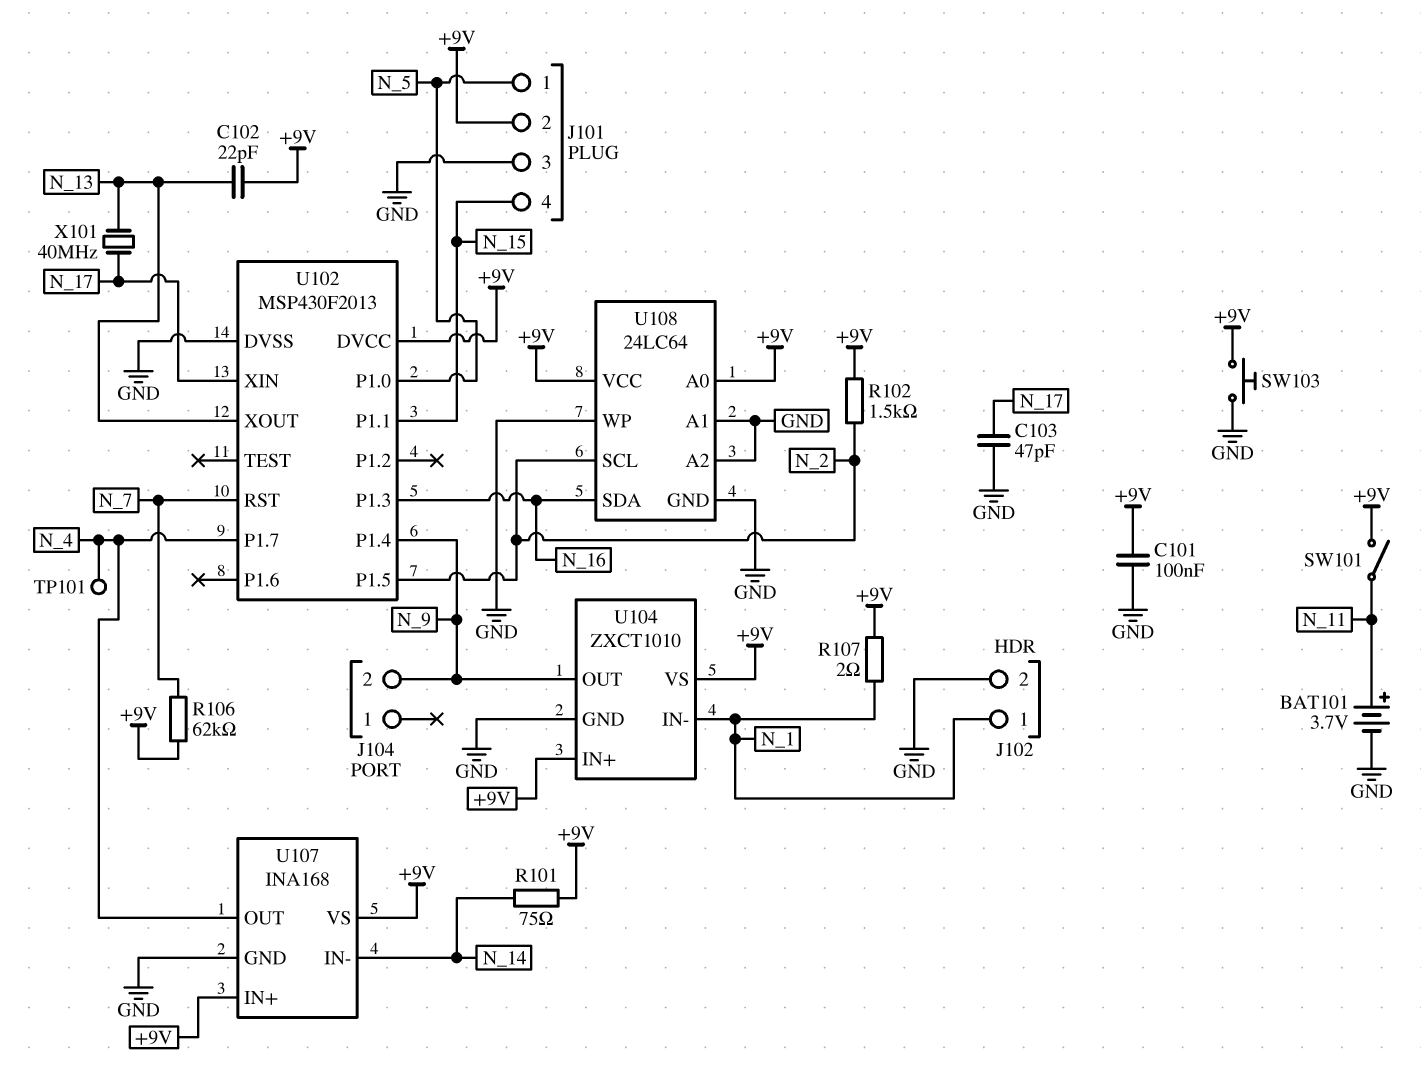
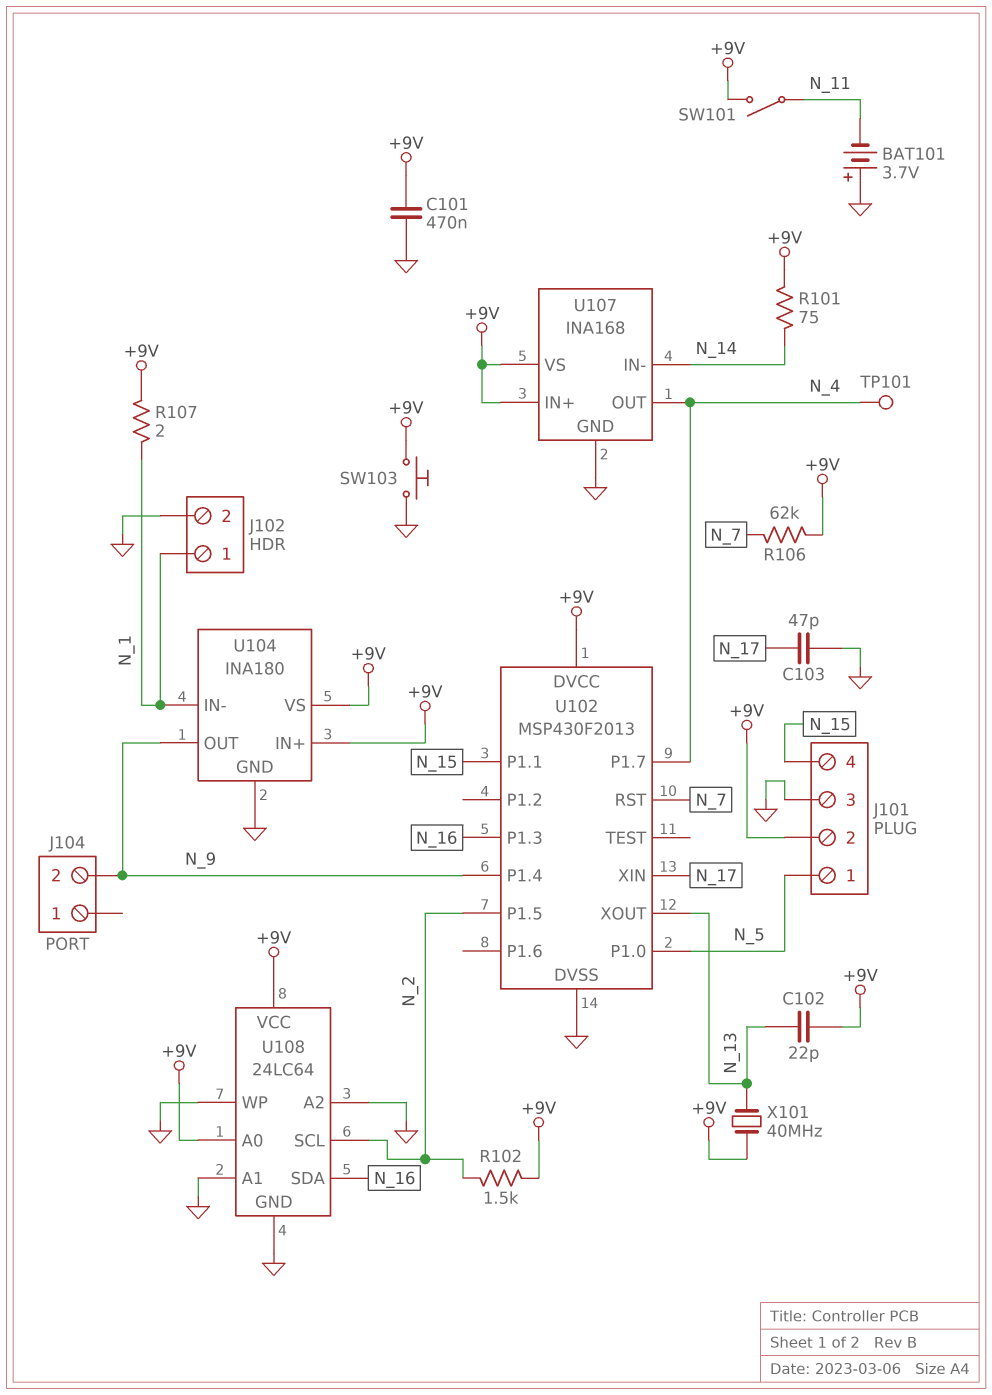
BAT101: 3.7V (plus N_11, minus GND) -> 3.7V (plus GND, minus N_11)
C101: 100nF (+9V, GND) -> 470nF (+9V, GND)
U104: ZXCT1010 -> INA180
X101: 40MHz (N_13, N_17) -> 40MHz (+9V, N_13)

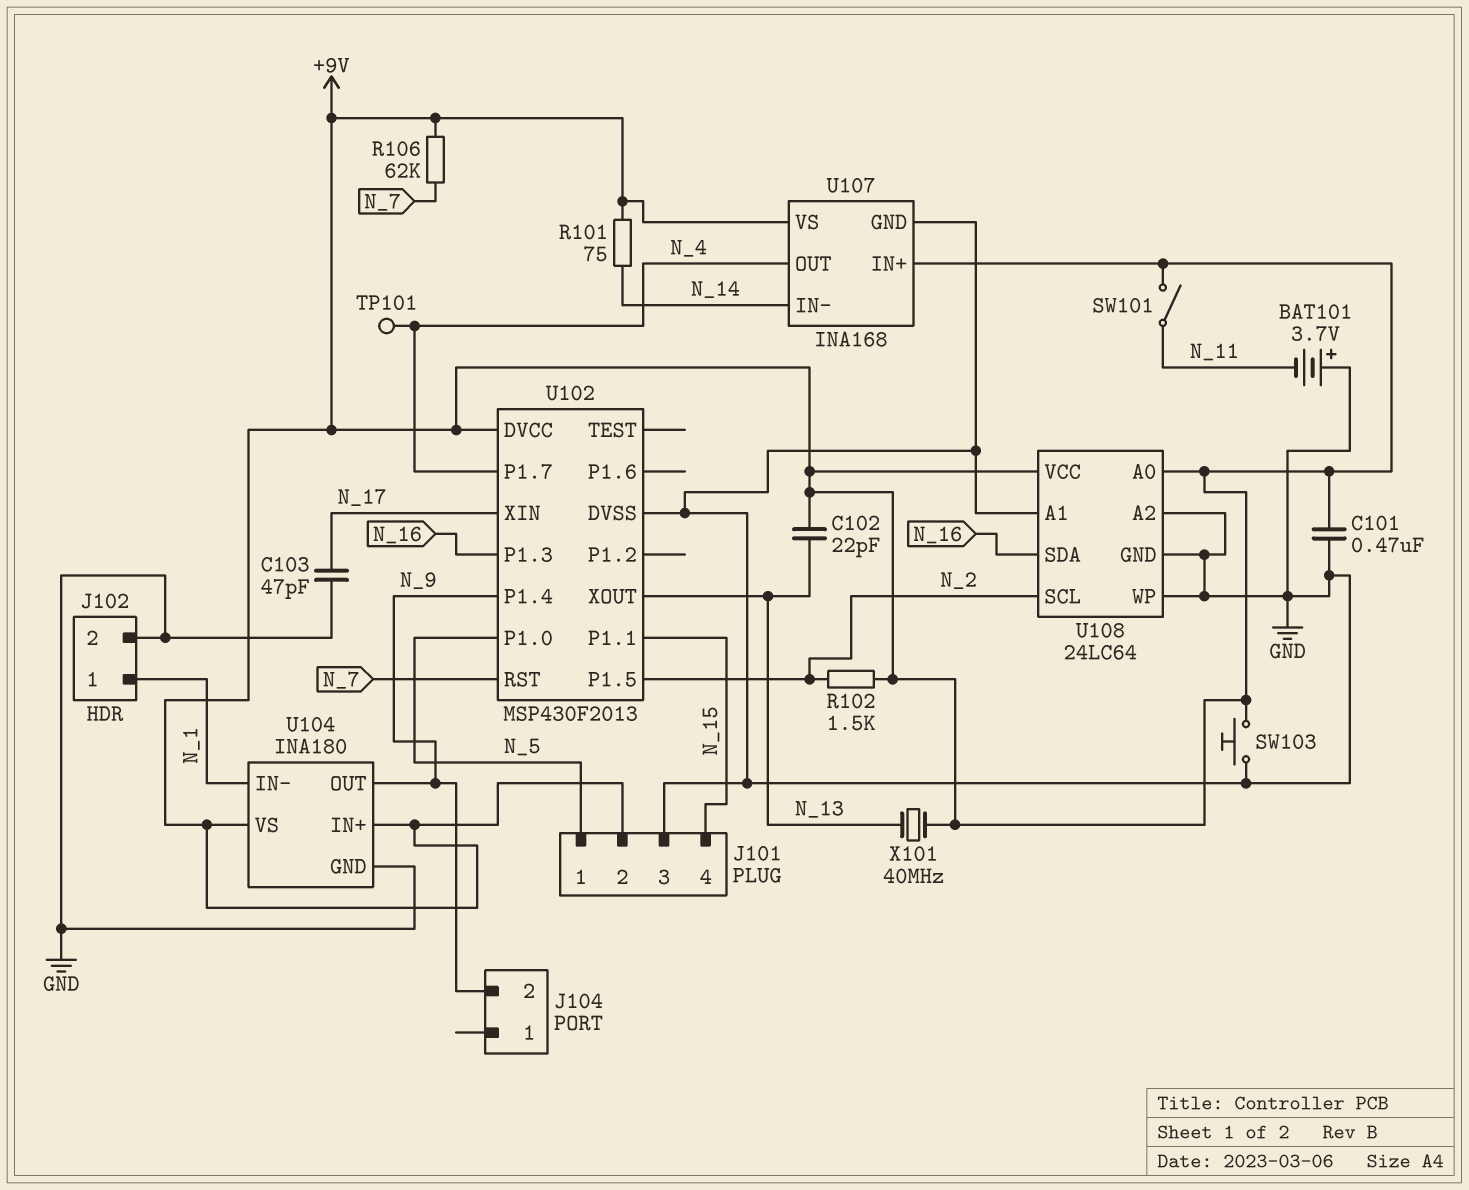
R107: 2 (+9V, N_1) -> none

